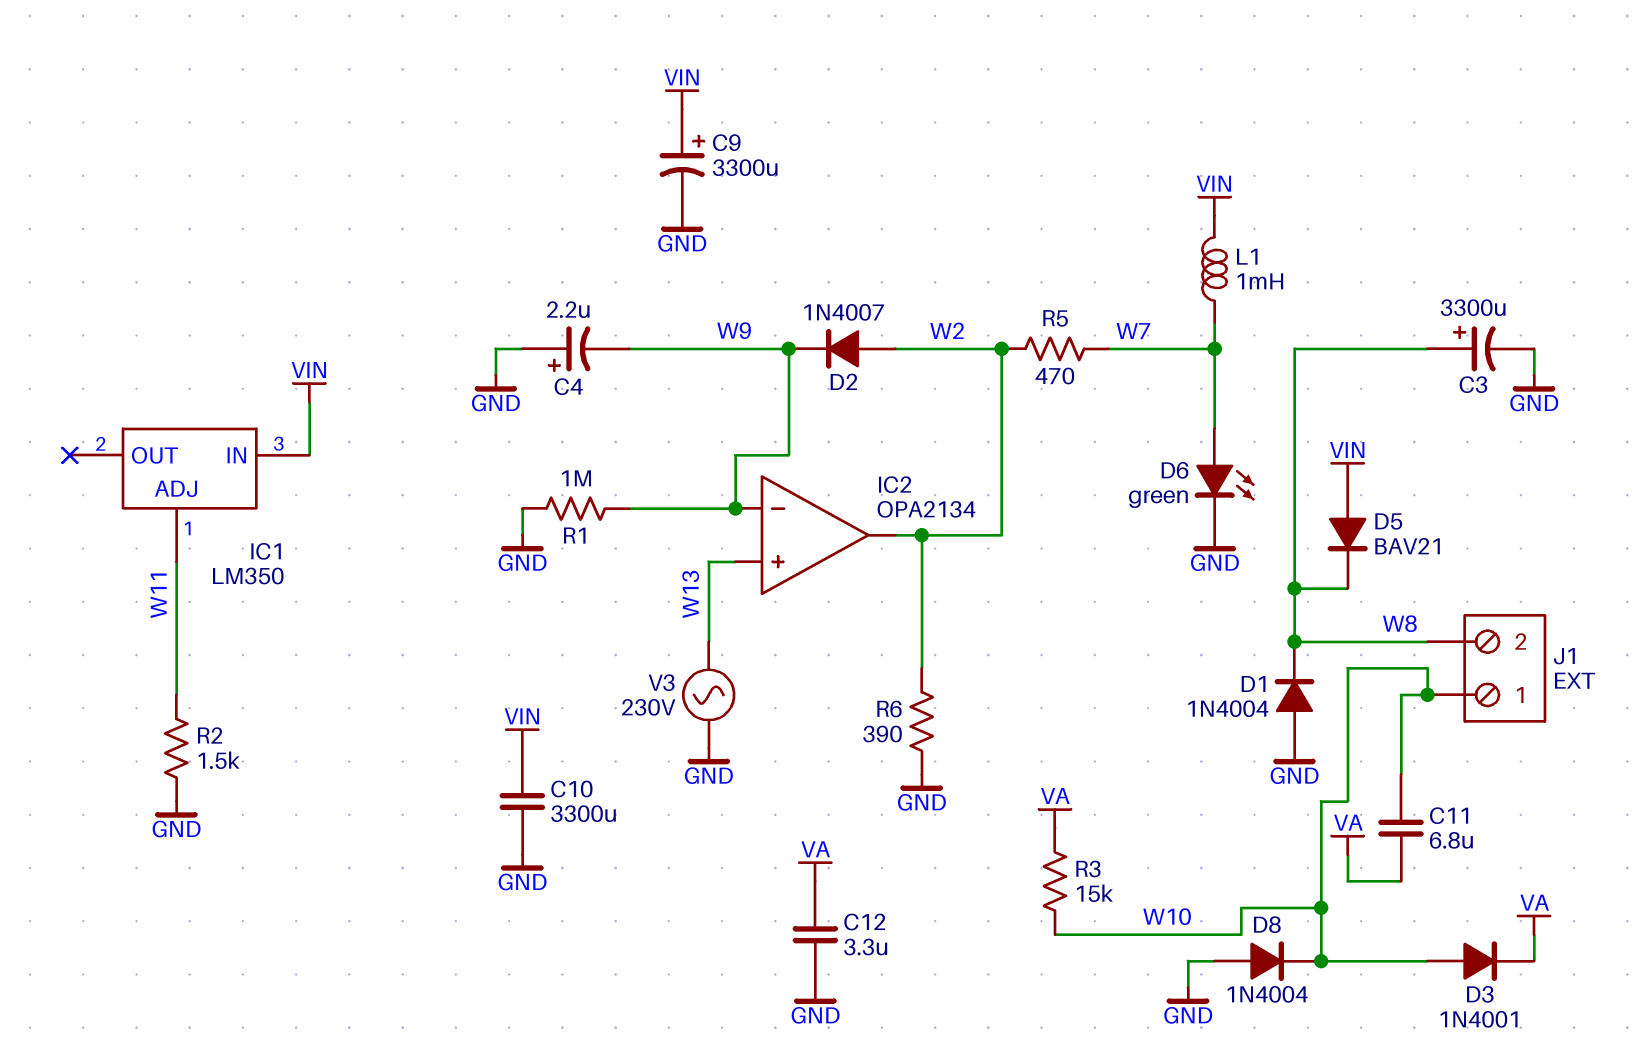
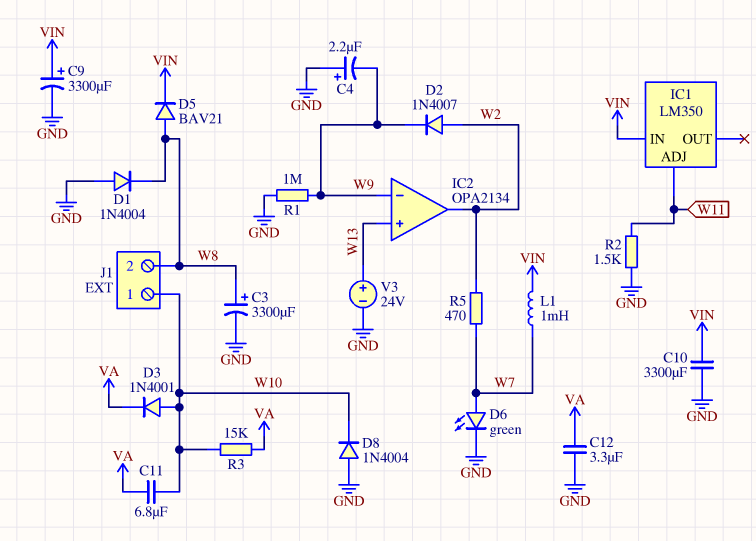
D5: diode BAV21 (A VIN, K W8) -> diode BAV21 (A W8, K VIN)
R6: 390 (GND, W2) -> none
V3: AC 230V (GND, W13) -> 24V (plus W13, minus GND)

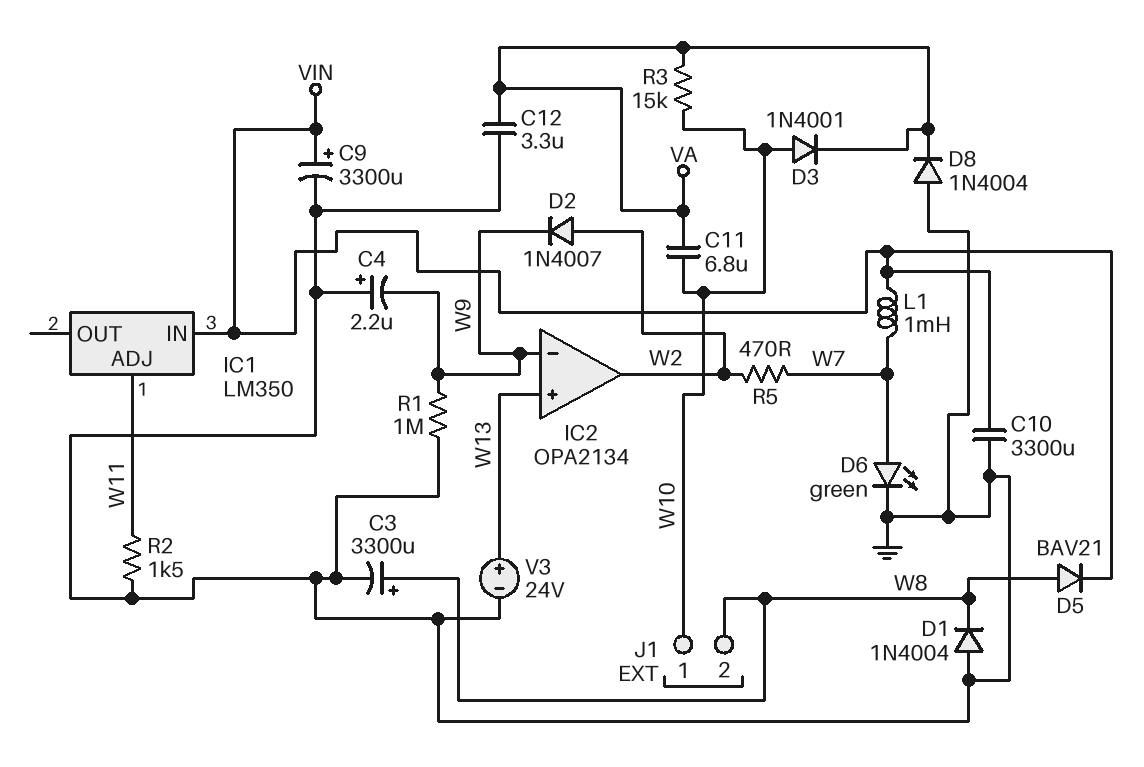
D8: diode 1N4004 (A GND, K W10) -> diode 1N4004 (A GND, K VA)

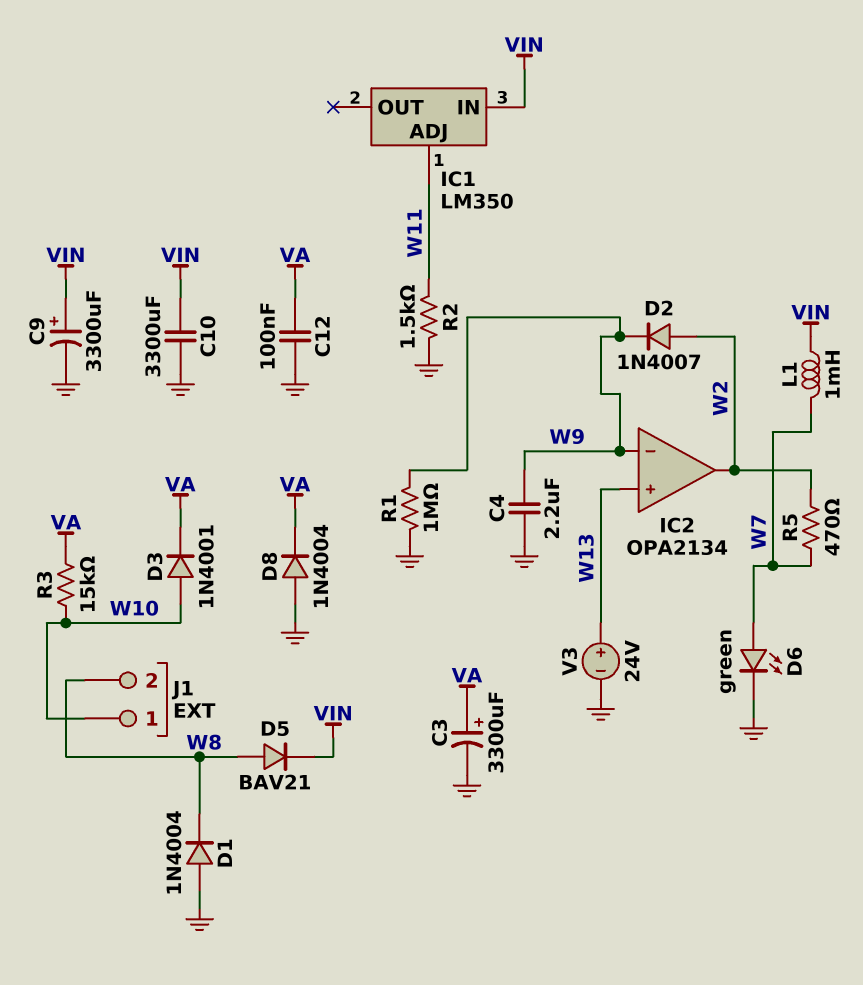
C3: 3300uF (plus W8, minus GND) -> 3300uF (plus VA, minus GND)
C4: 2.2uF (plus GND, minus W9) -> 2.2uF (GND, W9)
C11: 6.8uF (VA, W10) -> none
C12: 3.3uF (GND, VA) -> 100nF (GND, VA)

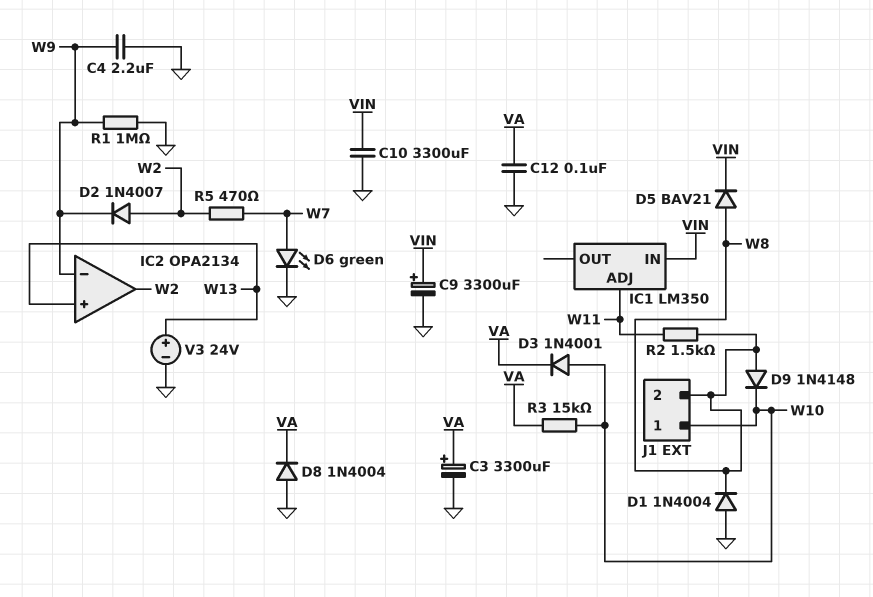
D9: none -> diode 1N4148 (A W8, K W10)
L1: 1mH (VIN, W7) -> none
R2: 1.5k (GND, W11) -> 1.5k (W8, W11)

